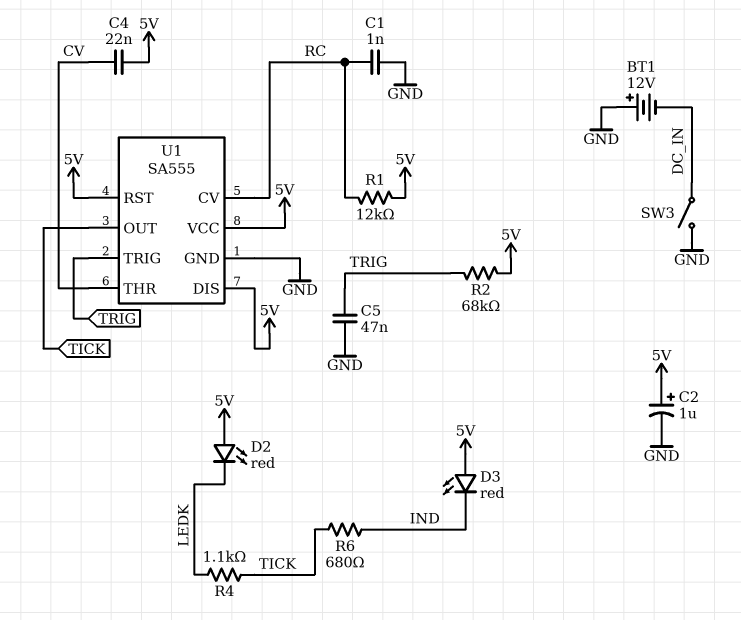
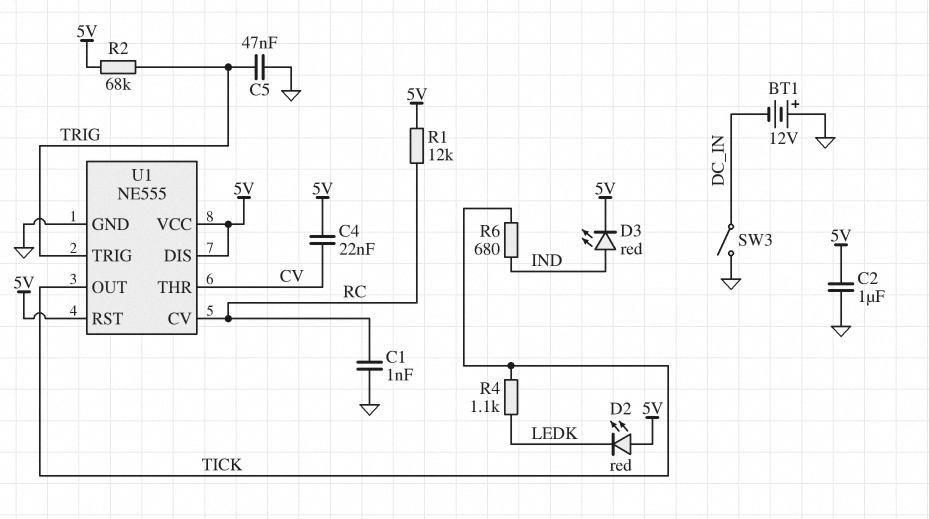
C2: 1uF (plus 5V, minus GND) -> 1uF (5V, GND)
D3: LED red (A 5V, K IND) -> LED red (A IND, K 5V)
U1: SA555 -> NE555

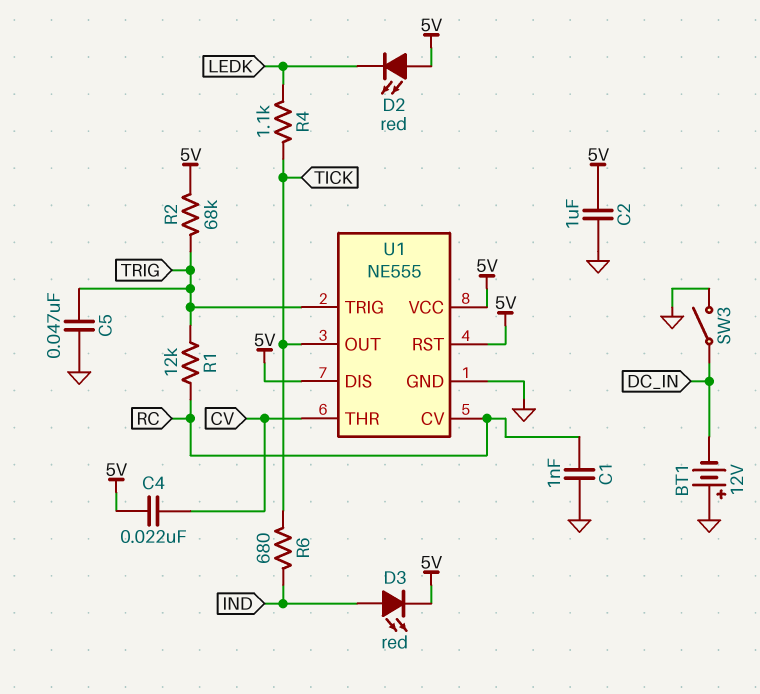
R1: 12k (5V, RC) -> 12k (RC, TRIG)

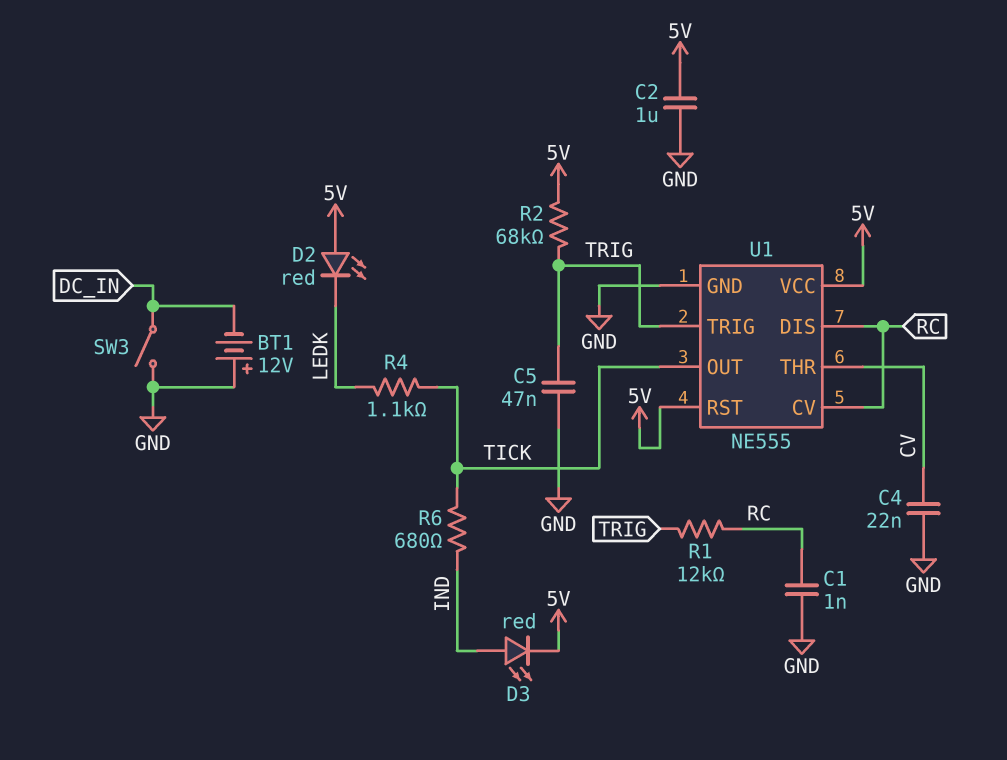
C4: 22nF (5V, CV) -> 22nF (CV, GND)
U1 pin DIS: 5V -> RC

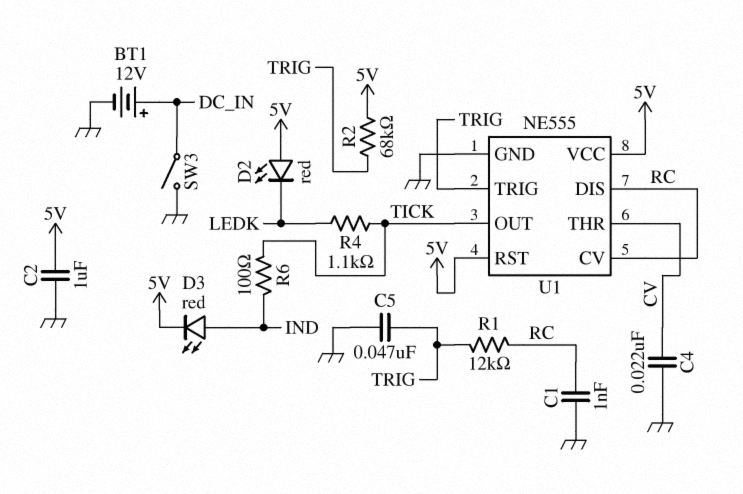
BT1: 12V (plus GND, minus DC_IN) -> 12V (plus DC_IN, minus GND)
R6: 680 (IND, TICK) -> 100 (IND, TICK)

